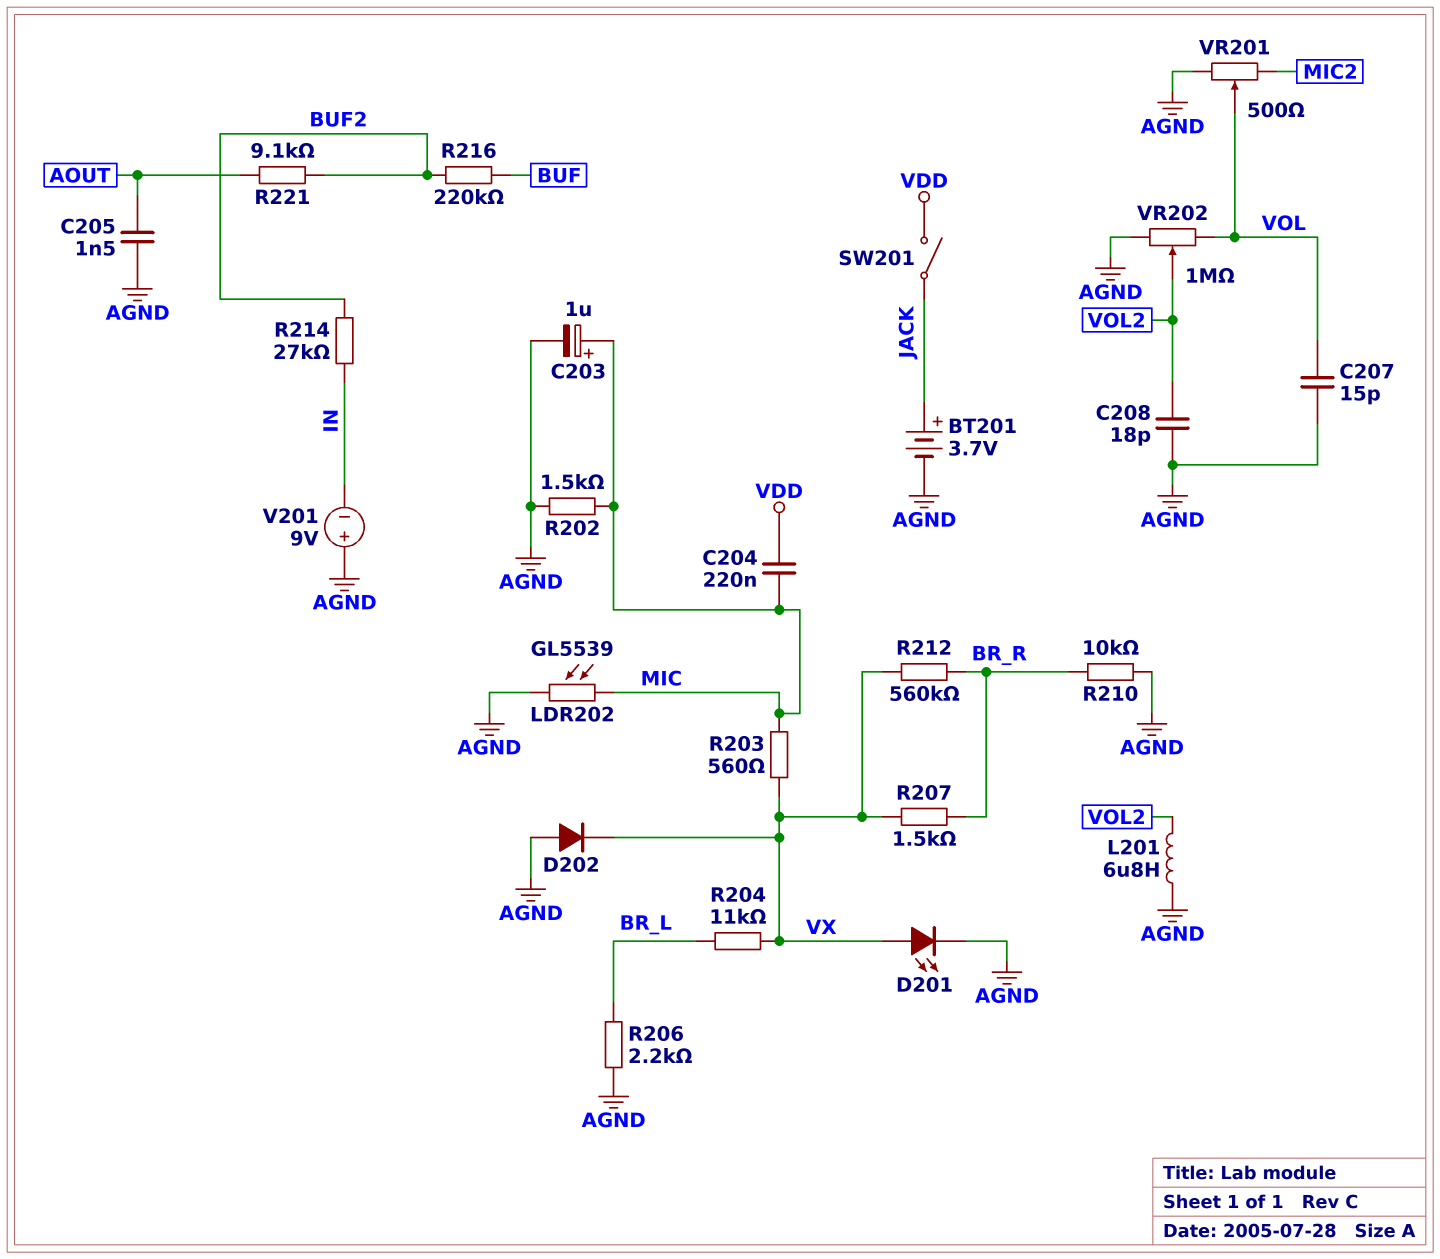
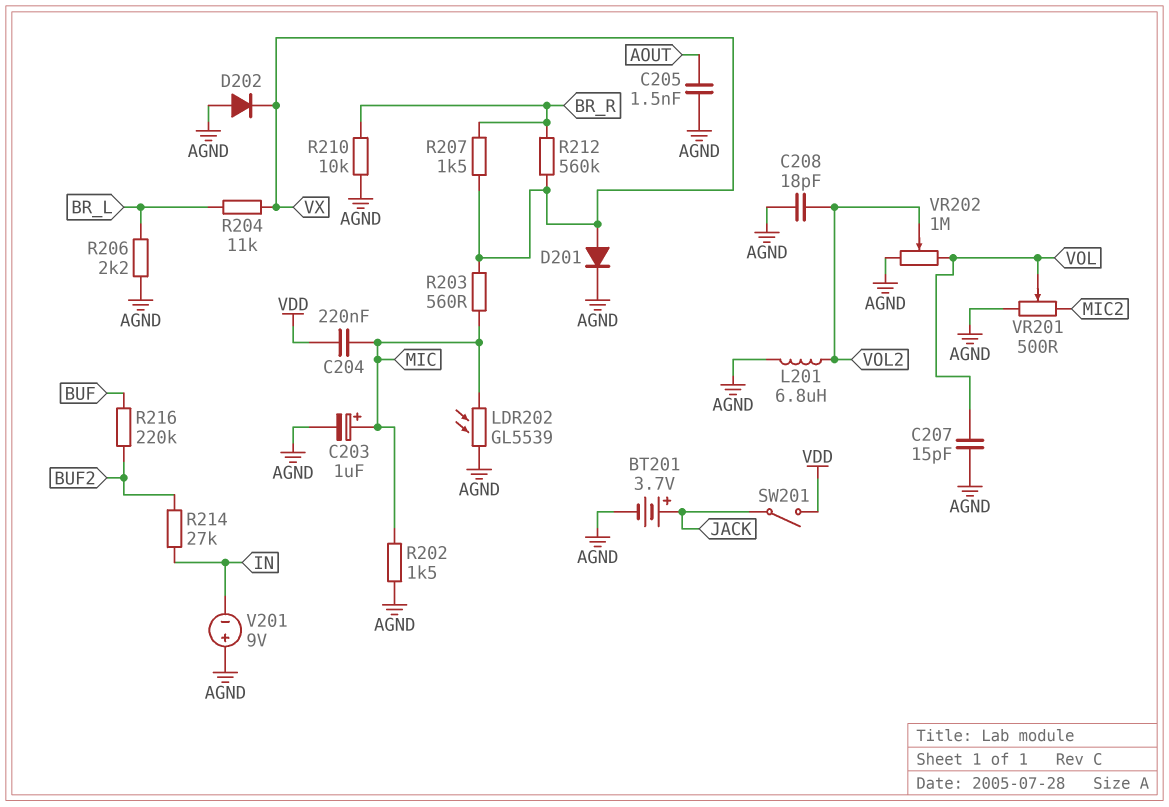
D201: LED (A VX, K AGND) -> diode (A VX, K AGND)
R221: 9.1k (AOUT, BUF2) -> none

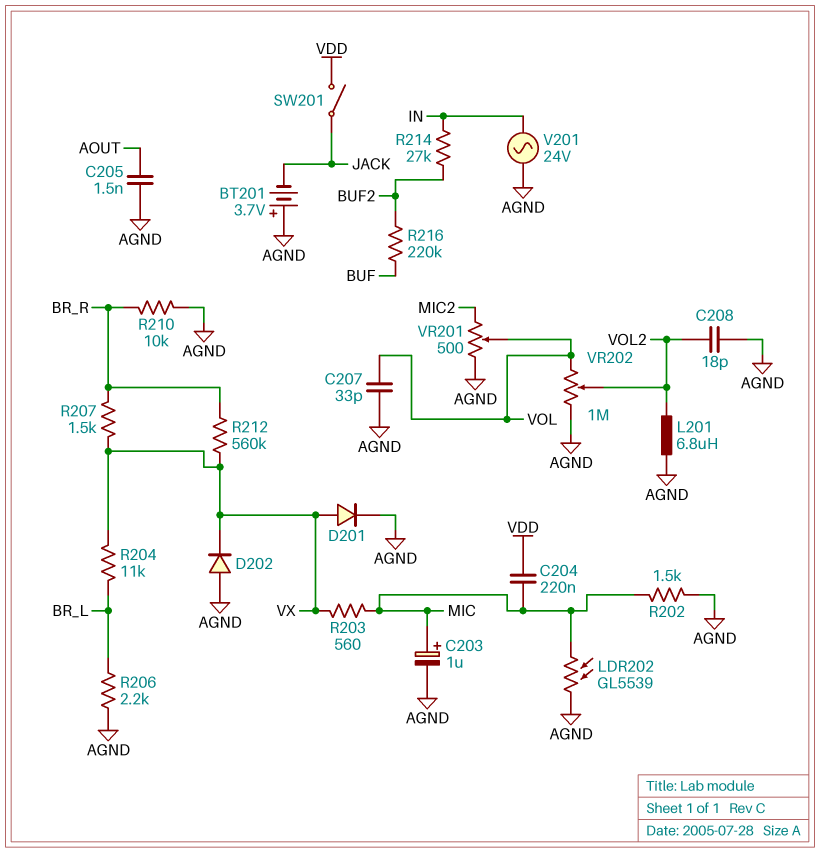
BT201: 3.7V (plus JACK, minus AGND) -> 3.7V (plus AGND, minus JACK)
C207: 15pF (AGND, VOL) -> 33pF (AGND, VOL)
V201: 9V (plus AGND, minus IN) -> AC 24V (AGND, IN)

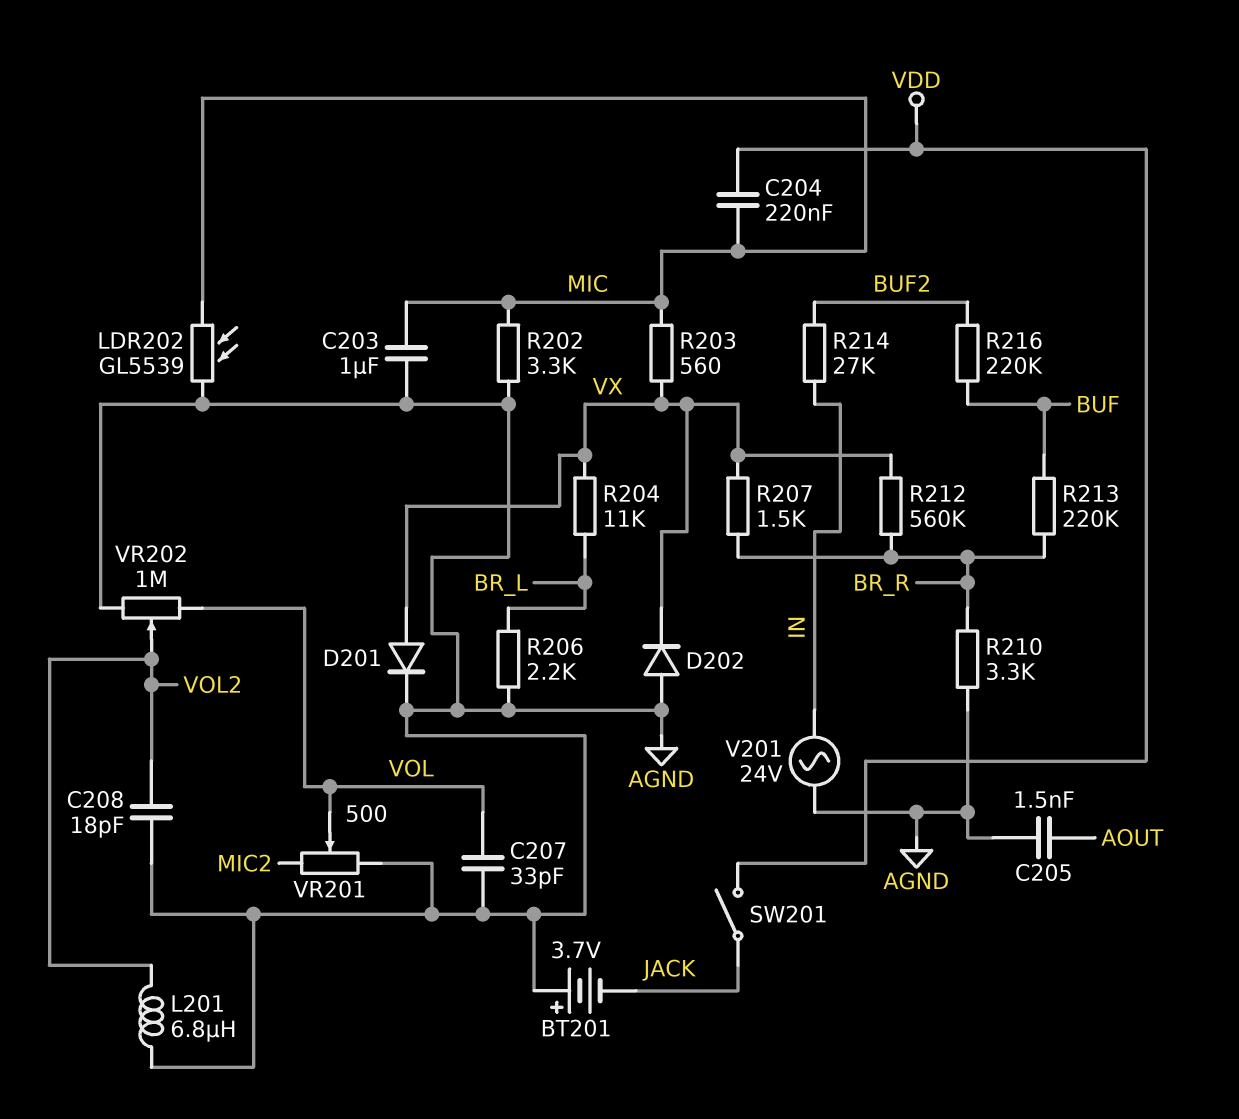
C203: 1uF (plus MIC, minus AGND) -> 1uF (AGND, MIC)
R202: 1.5k (AGND, MIC) -> 3.3k (AGND, MIC)
R210: 10k (AGND, BR_R) -> 3.3k (AGND, BR_R)
R213: none -> 220k (BR_R, BUF)

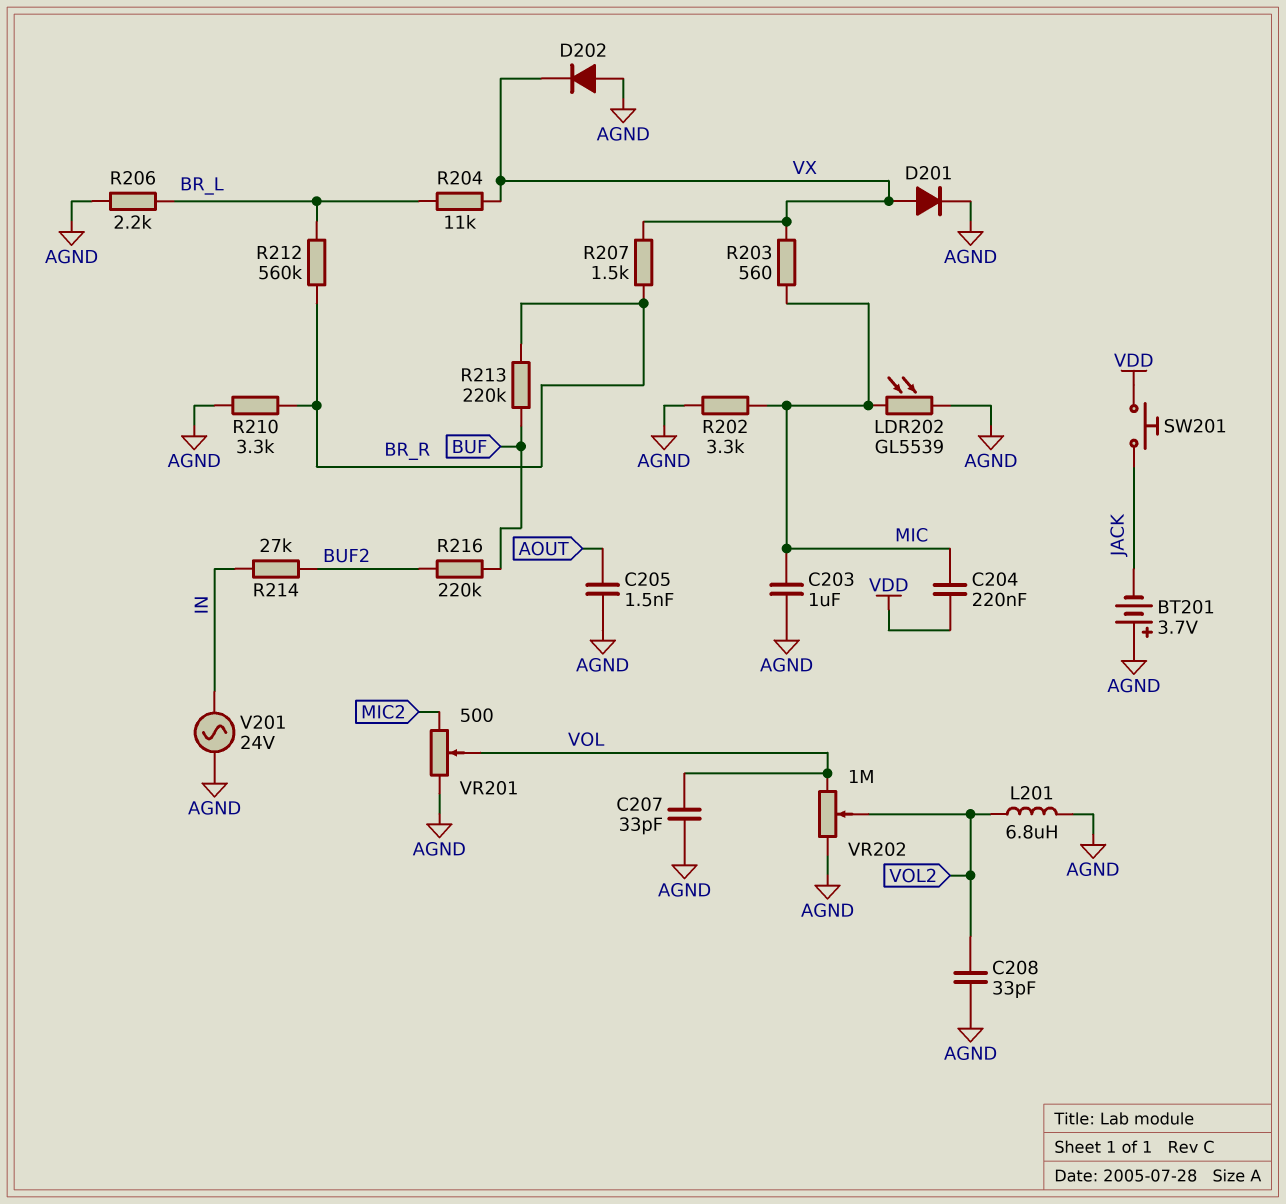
C208: 18pF (AGND, VOL2) -> 33pF (AGND, VOL2)
R212: 560k (BR_R, VX) -> 560k (BR_L, BR_R)
SW201: switch (JACK, VDD) -> button (JACK, VDD)

